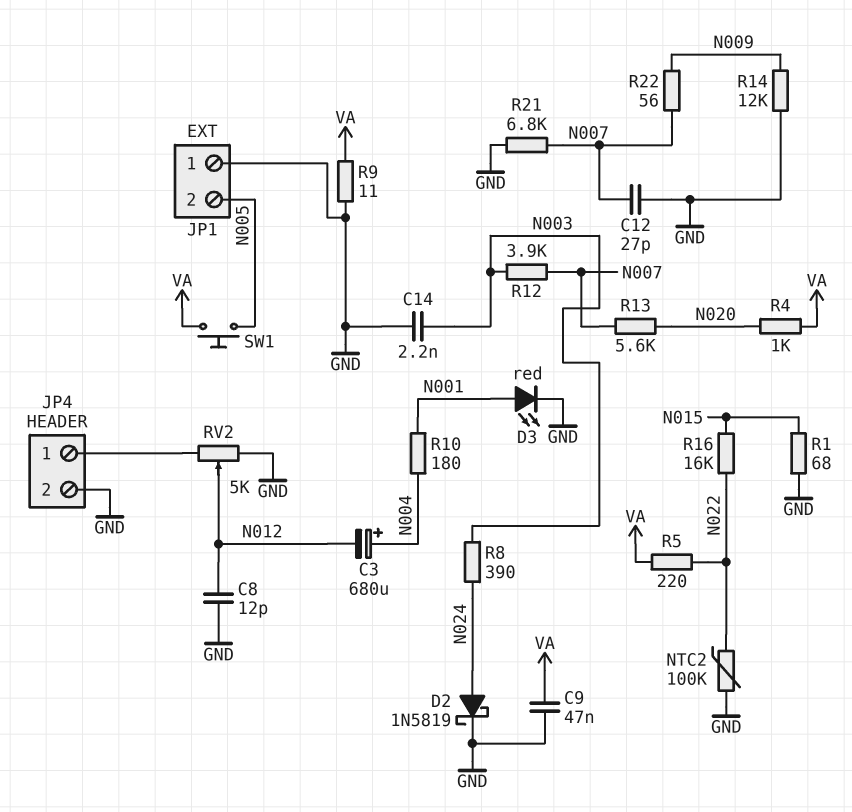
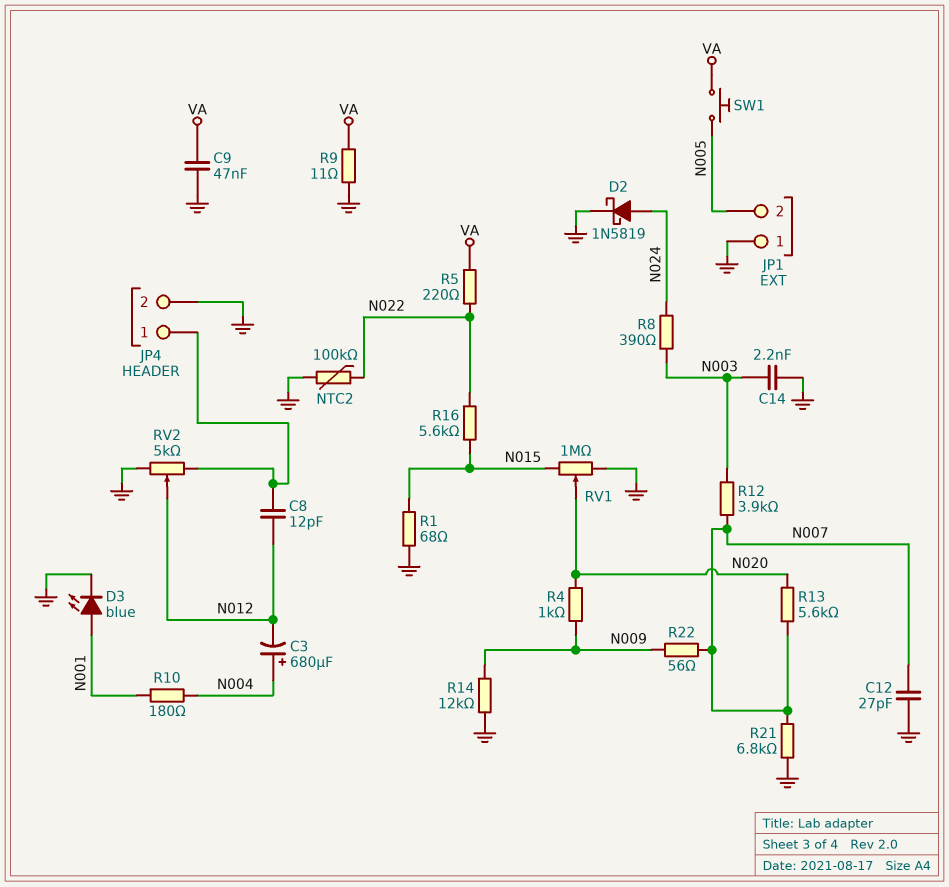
C8: 12pF (GND, N012) -> 12pF (JP4/1, N012)
D3: LED red (A N001, K GND) -> LED blue (A N001, K GND)
R4: 1k (N020, VA) -> 1k (N009, N020)
R16: 16k (N015, N022) -> 5.6k (N015, N022)
RV1: none -> 1M (GND, N015, wiper N020)

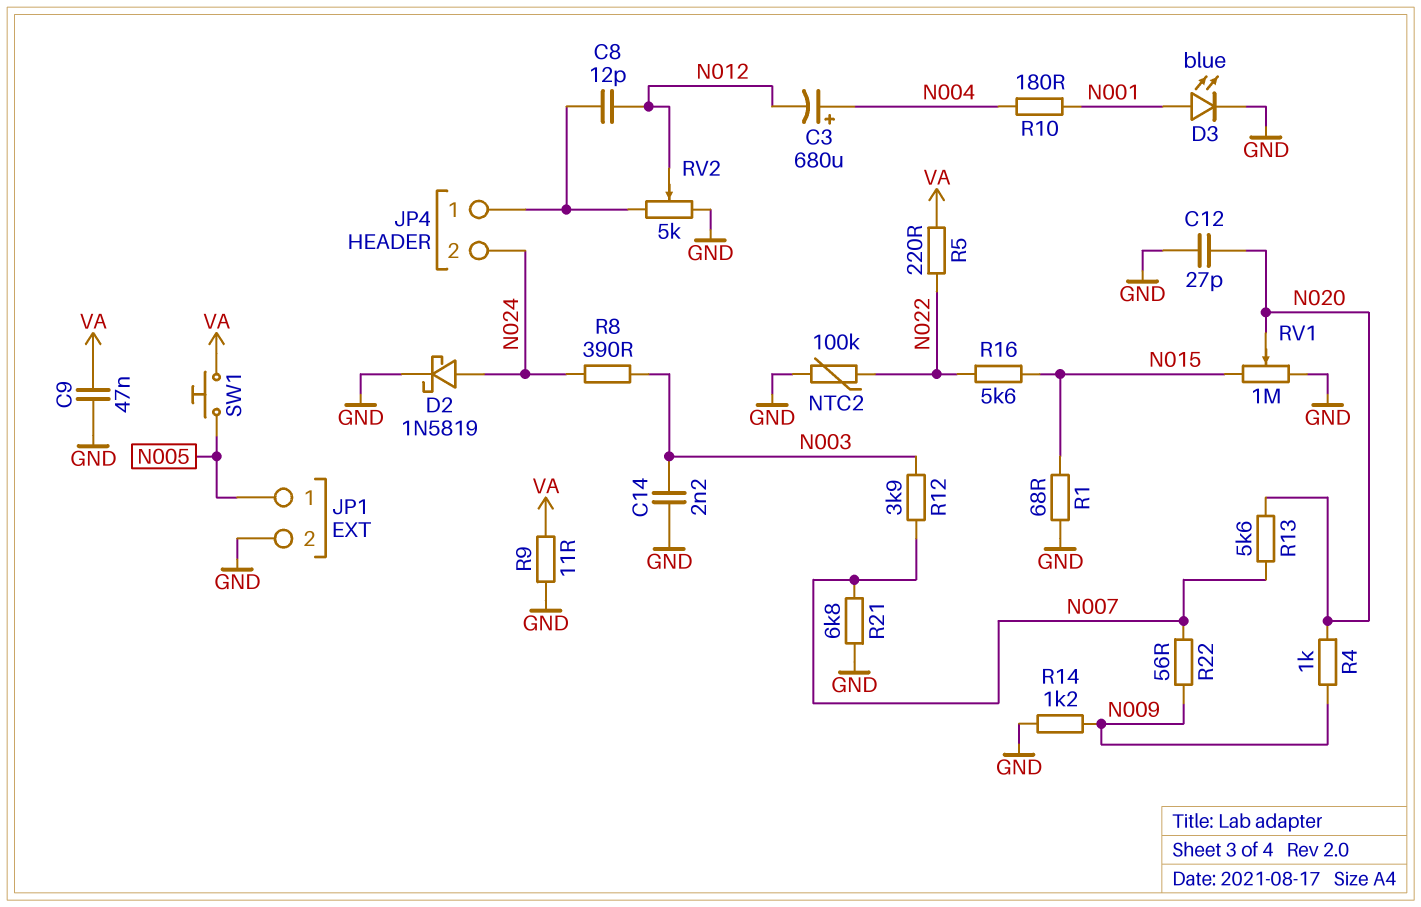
C12: 27pF (GND, N007) -> 27pF (GND, N020)
JP1 pin 1: GND -> N005
JP1 pin 2: N005 -> GND
JP4 pin 2: GND -> N024
R14: 12k (GND, N009) -> 1.2k (GND, N009)

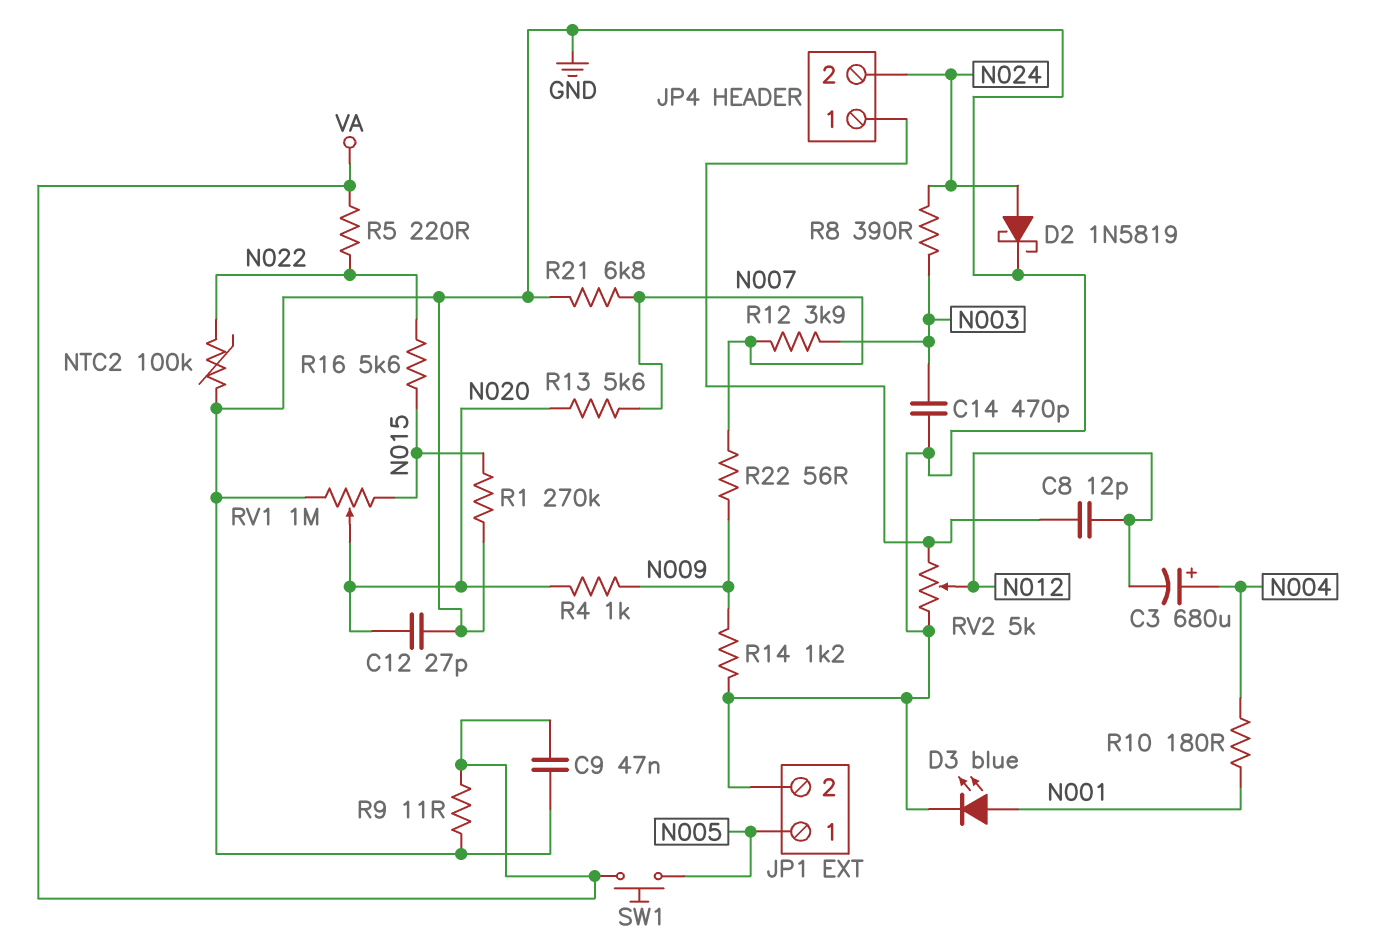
C14: 2.2nF (GND, N003) -> 470pF (GND, N003)
R1: 68 (GND, N015) -> 270k (GND, N015)

